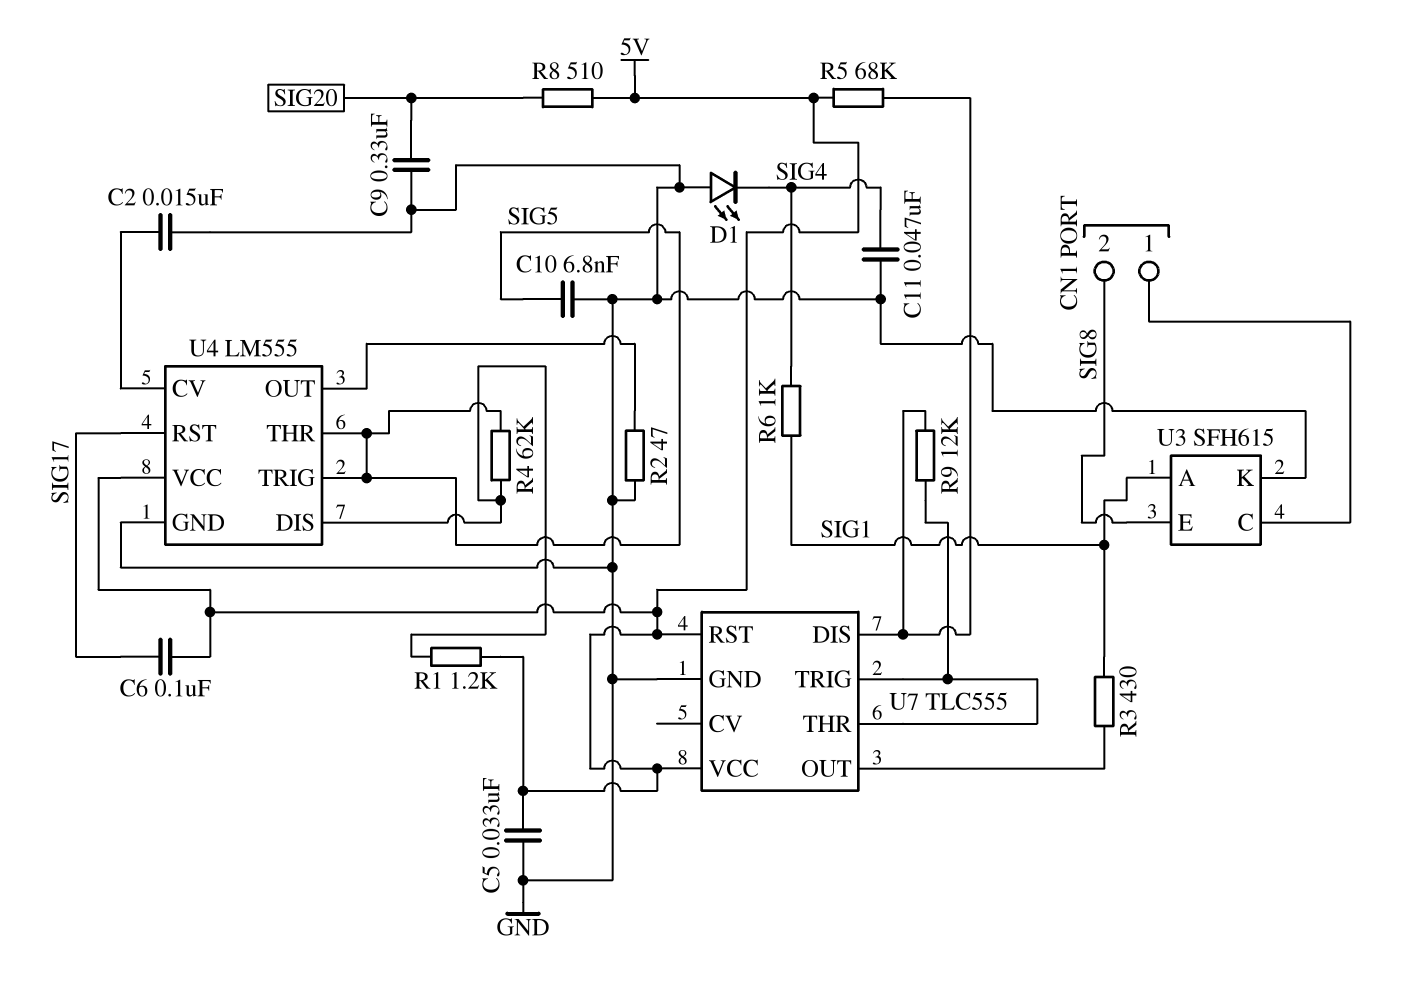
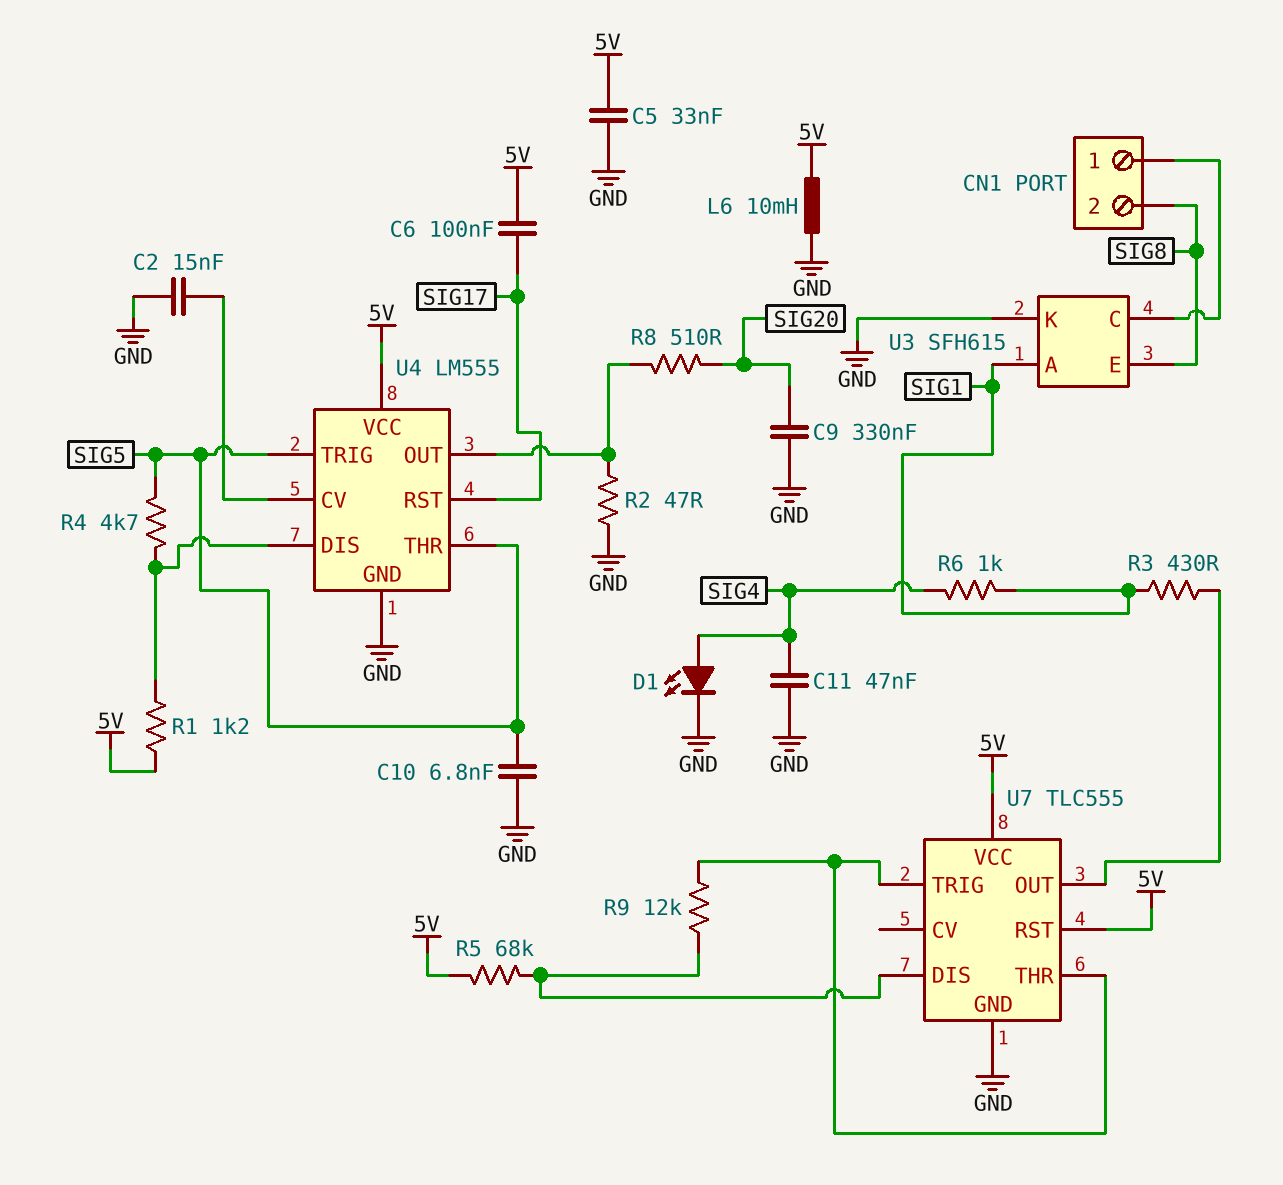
D1: LED (A GND, K SIG4) -> LED (A SIG4, K GND)
L6: none -> 10mH (5V, GND)
R4: 62k (SIG5, U4/DIS) -> 4.7k (SIG5, U4/DIS)
R8: 510 (5V, SIG20) -> 510 (SIG20, U4/OUT)

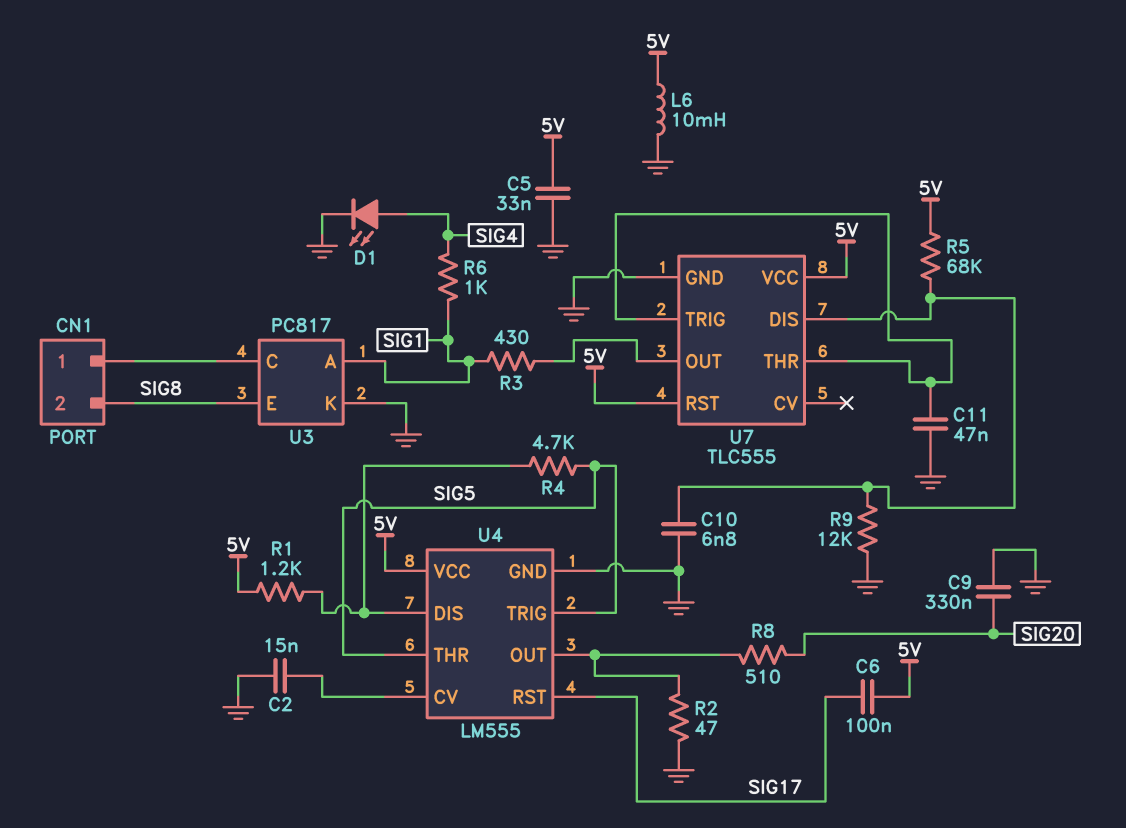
C10: 6.8nF (GND, SIG5) -> 6.8nF (GND, U7/DIS)
C11: 47nF (GND, SIG4) -> 47nF (GND, U7/THR)
R9: 12k (U7/DIS, U7/THR) -> 12k (GND, U7/DIS)
U3: SFH615 -> PC817

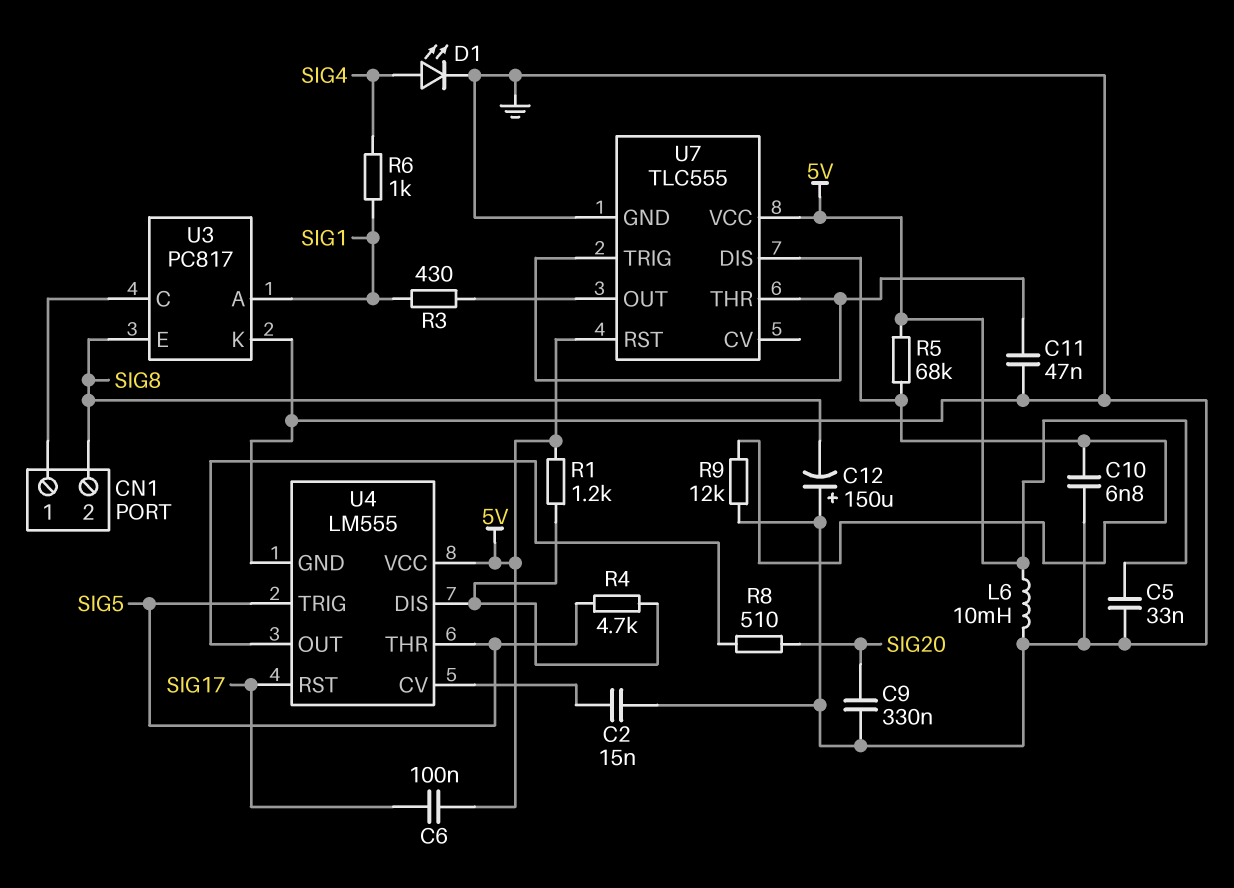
C12: none -> 150uF (plus GND, minus SIG8)
R2: 47 (GND, U4/OUT) -> none

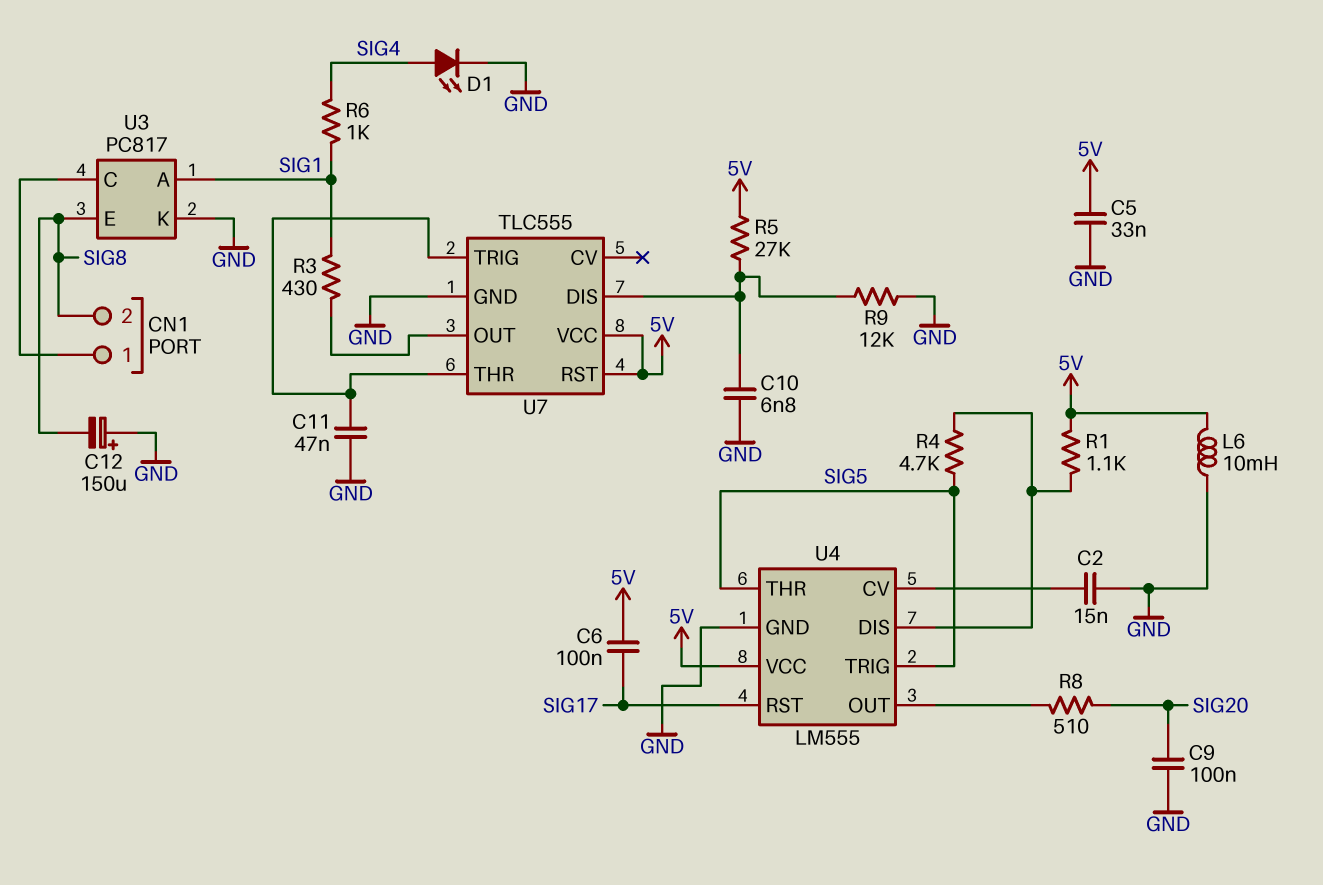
C9: 330nF (GND, SIG20) -> 100nF (GND, SIG20)
R1: 1.2k (5V, U4/DIS) -> 1.1k (5V, U4/DIS)
R5: 68k (5V, U7/DIS) -> 27k (5V, U7/DIS)

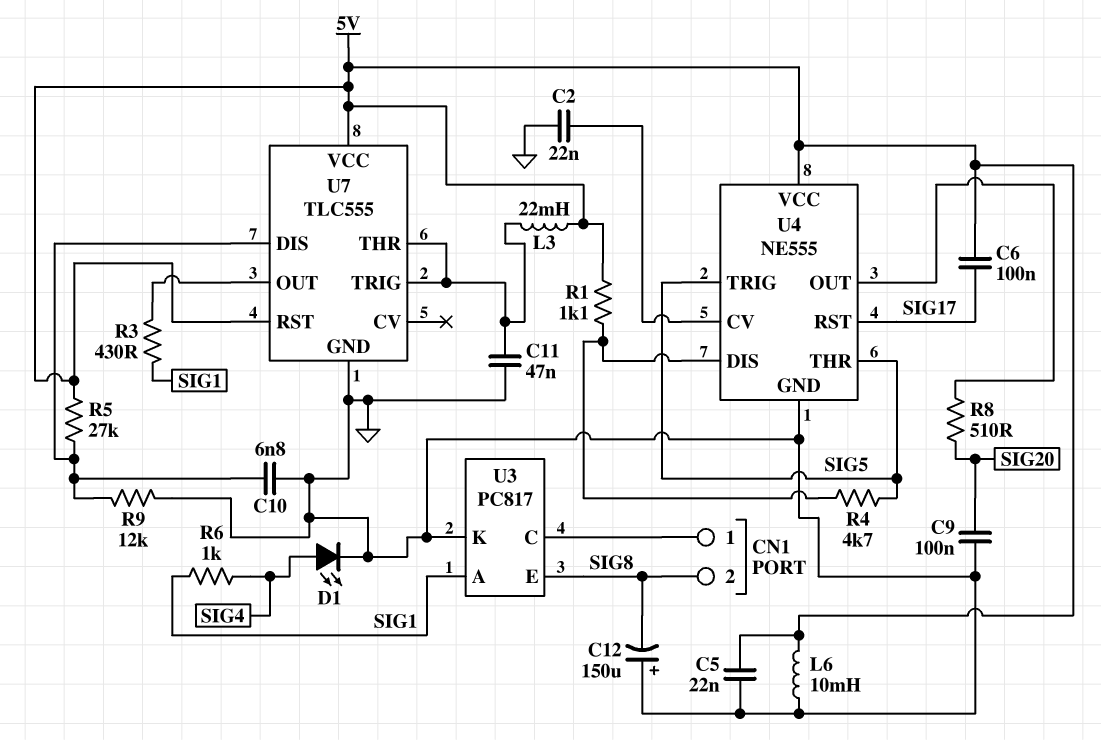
C2: 15nF (GND, U4/CV) -> 22nF (GND, U4/CV)
C5: 33nF (5V, GND) -> 22nF (5V, GND)
L3: none -> 22mH (5V, U7/THR)
U4: LM555 -> NE555

